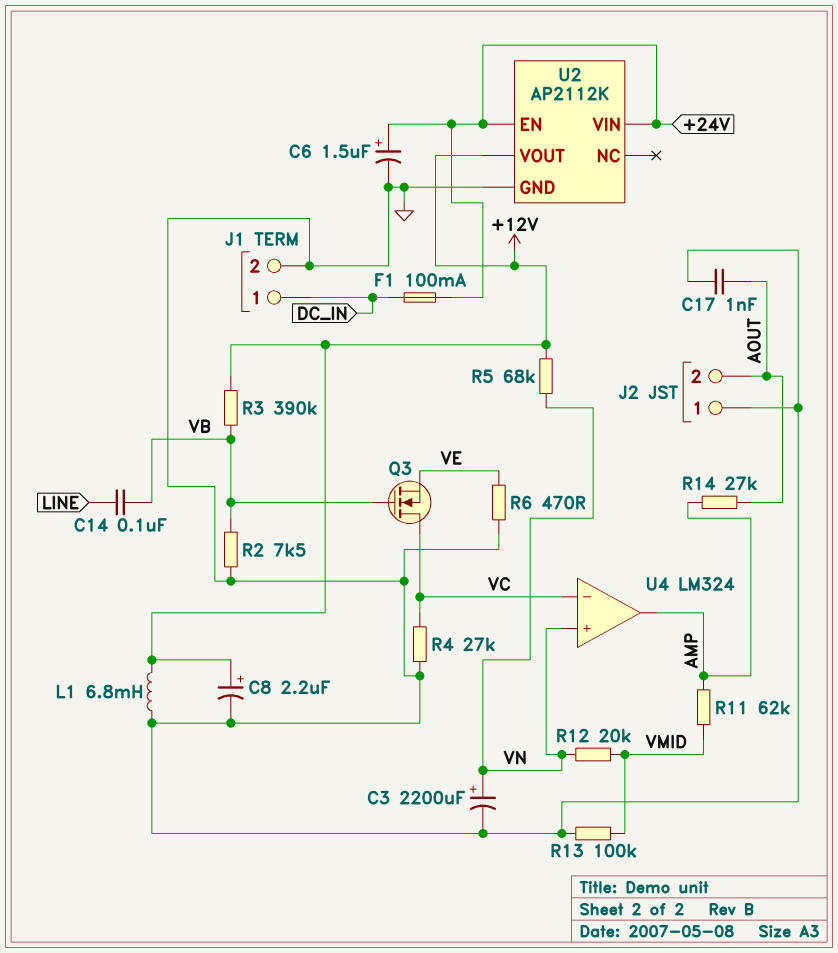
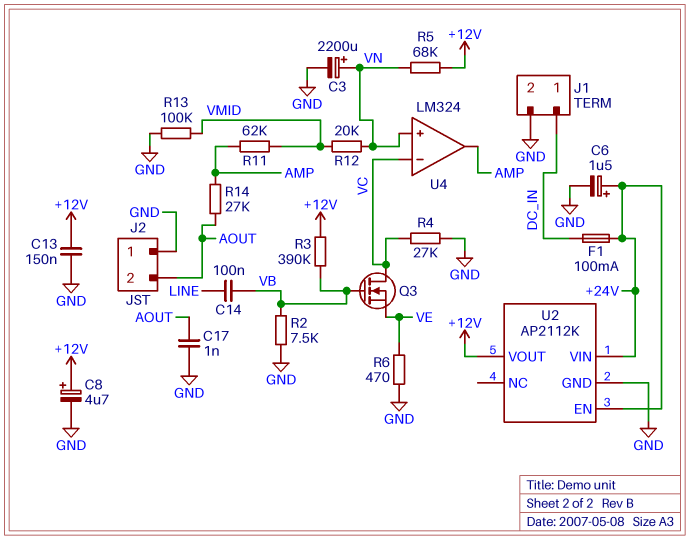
C8: 2.2uF (plus +12V, minus GND) -> 4.7uF (plus +12V, minus GND)
C13: none -> 150nF (+12V, GND)
L1: 6.8mH (+12V, GND) -> none

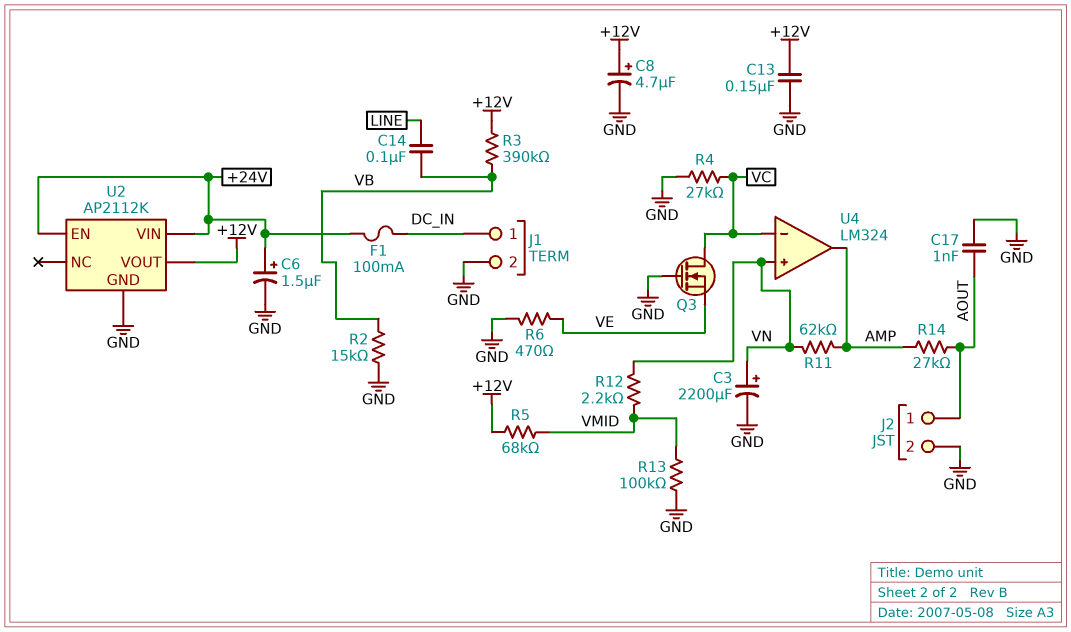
J2 pin 1: GND -> AOUT
J2 pin 2: AOUT -> GND
Q3: NMOS (G VB, D VC, S VE) -> NMOS (G GND, D VC, S VE)
R2: 7.5k (GND, VB) -> 15k (GND, VB)
R5: 68k (+12V, VN) -> 68k (+12V, VMID)
R11: 62k (AMP, VMID) -> 62k (AMP, VN)
R12: 20k (VMID, VN) -> 2.2k (VMID, VN)

